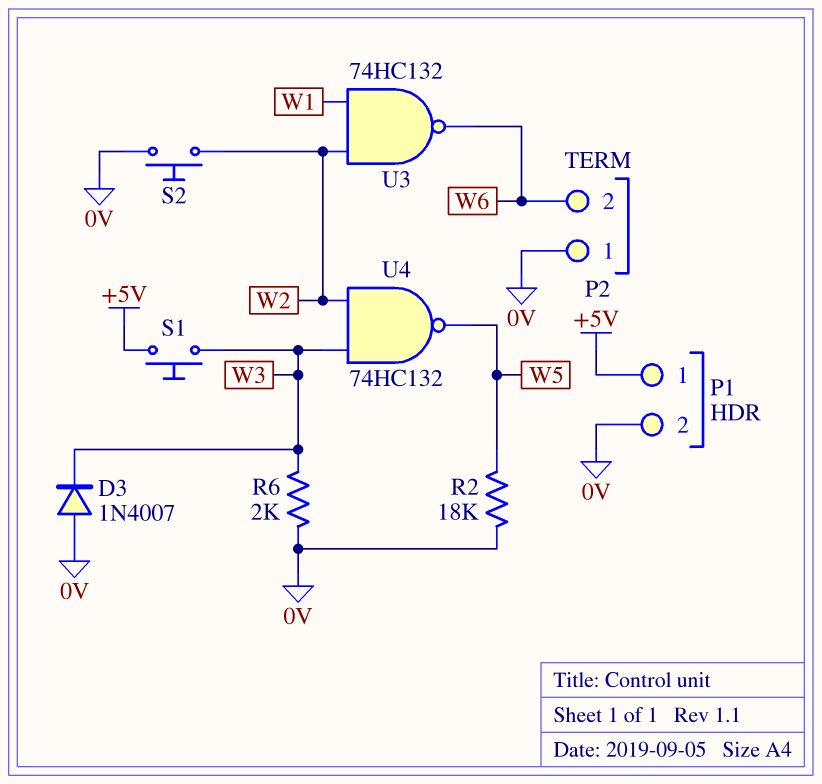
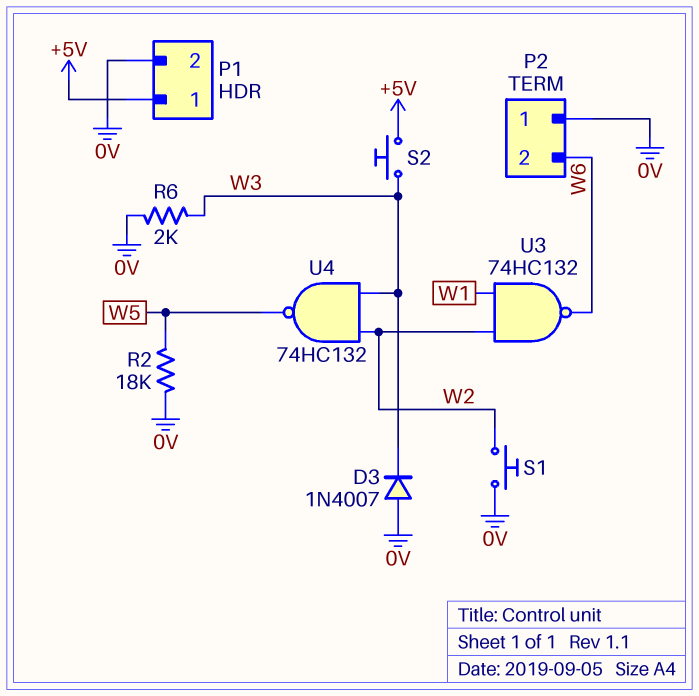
S1: button (+5V, W3) -> button (0V, W2)
S2: button (0V, W2) -> button (+5V, W3)

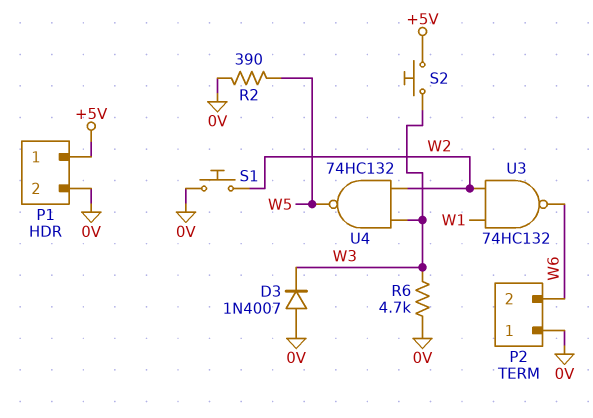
R2: 18k (0V, W5) -> 390 (0V, W5)
R6: 2k (0V, W3) -> 4.7k (0V, W3)

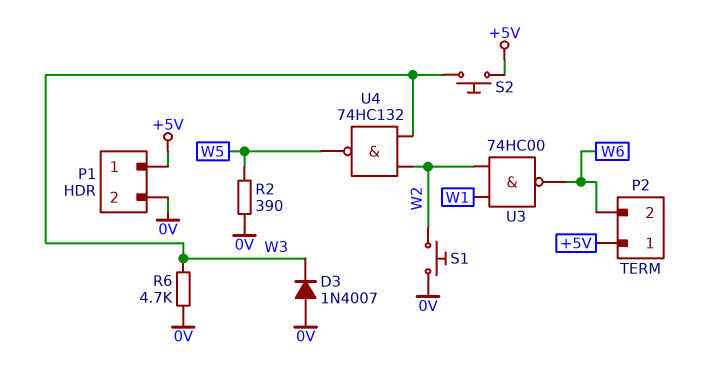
P2 pin 1: 0V -> +5V
U3: NAND 74HC132 (in W1, in W2, out W6) -> NAND 74HC00 (in W1, in W2, out W6)

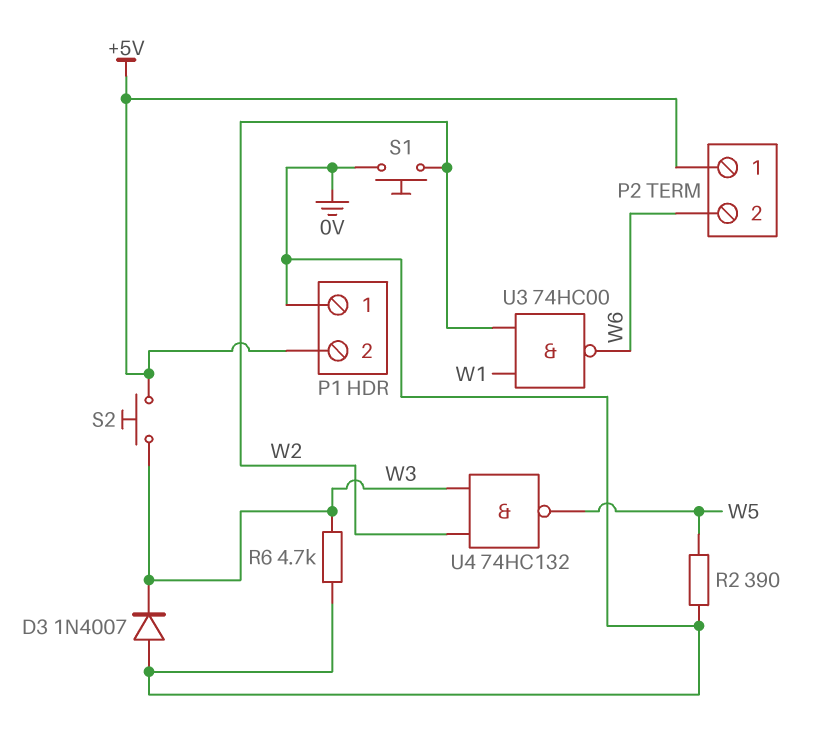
P1 pin 1: +5V -> 0V
P1 pin 2: 0V -> +5V

